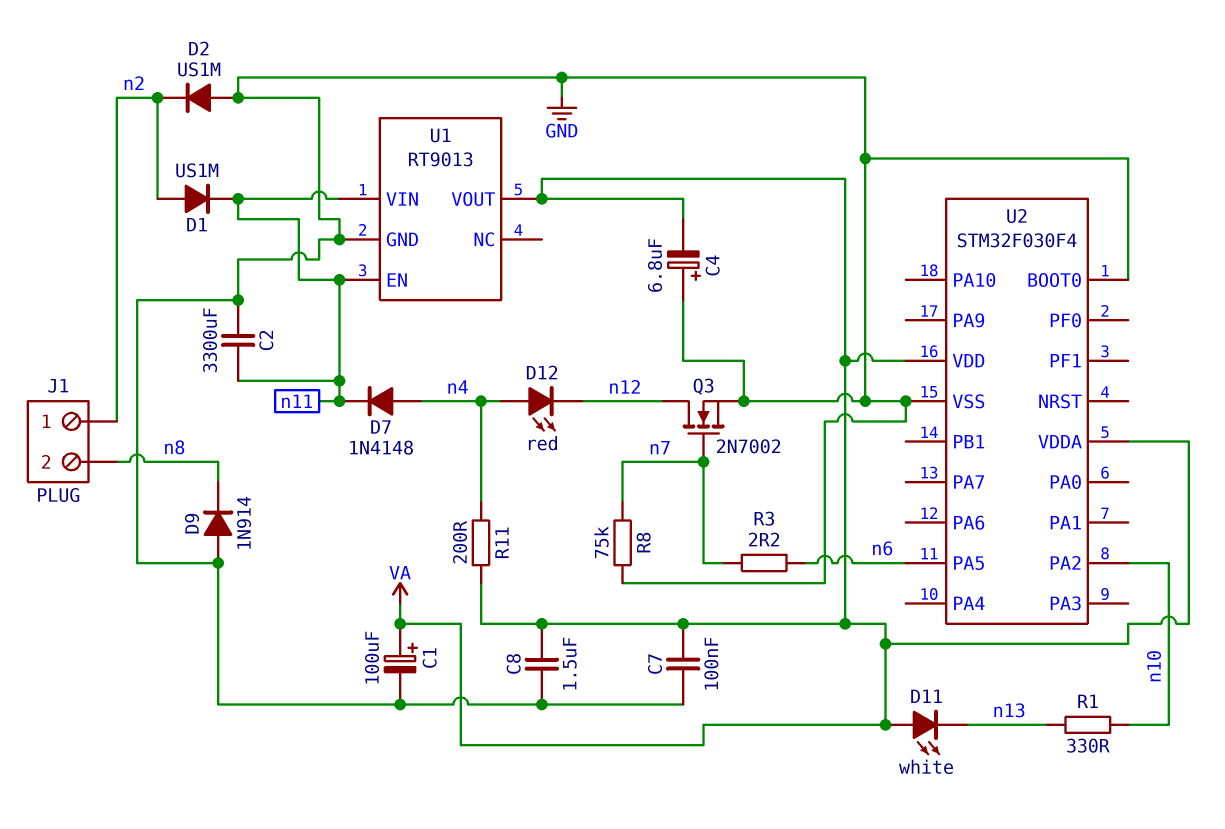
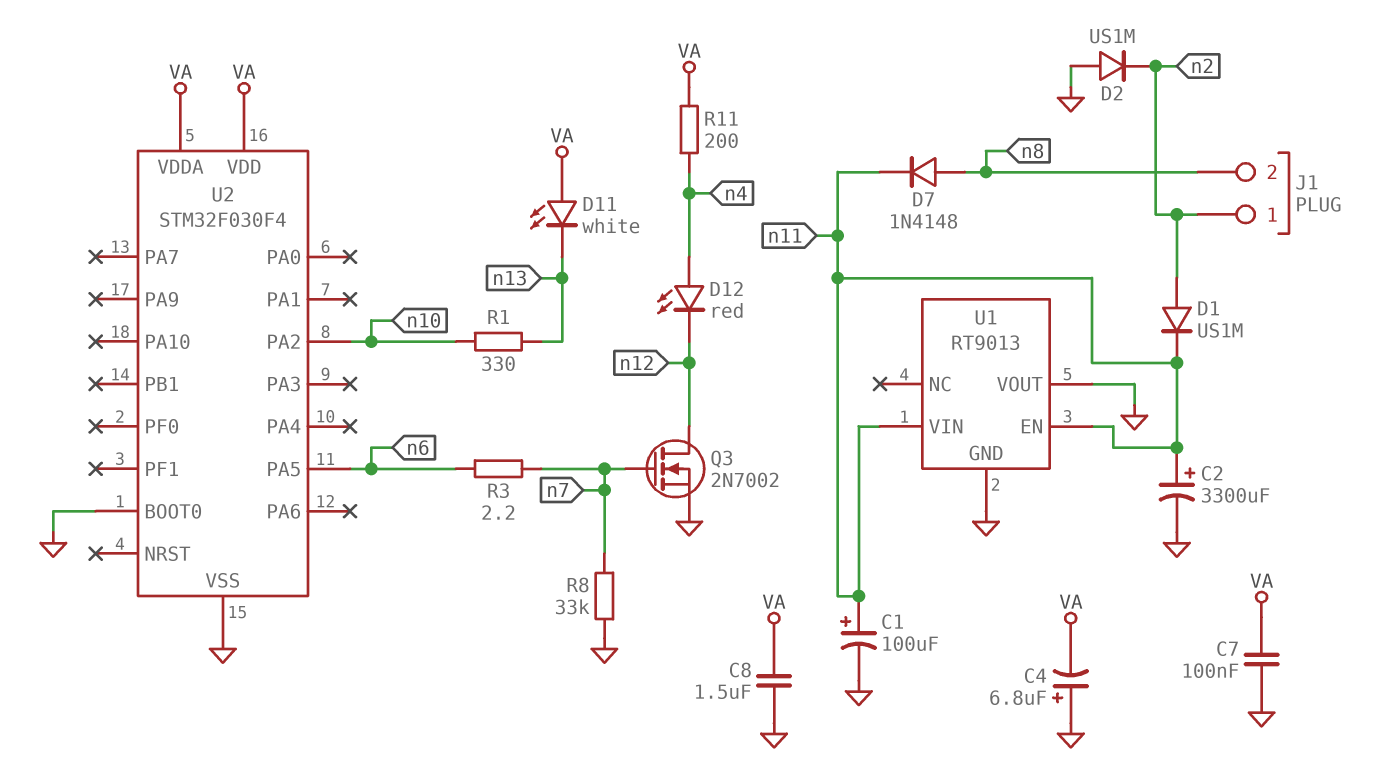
C1: 100uF (plus VA, minus GND) -> 100uF (plus n11, minus GND)
C2: 3300uF (GND, n11) -> 3300uF (plus n11, minus GND)
D7: diode 1N4148 (A n4, K n11) -> diode 1N4148 (A n8, K n11)
D9: diode 1N914 (A GND, K n8) -> none
R8: 75k (GND, n7) -> 33k (GND, n7)
U1 pin VOUT: VA -> GND

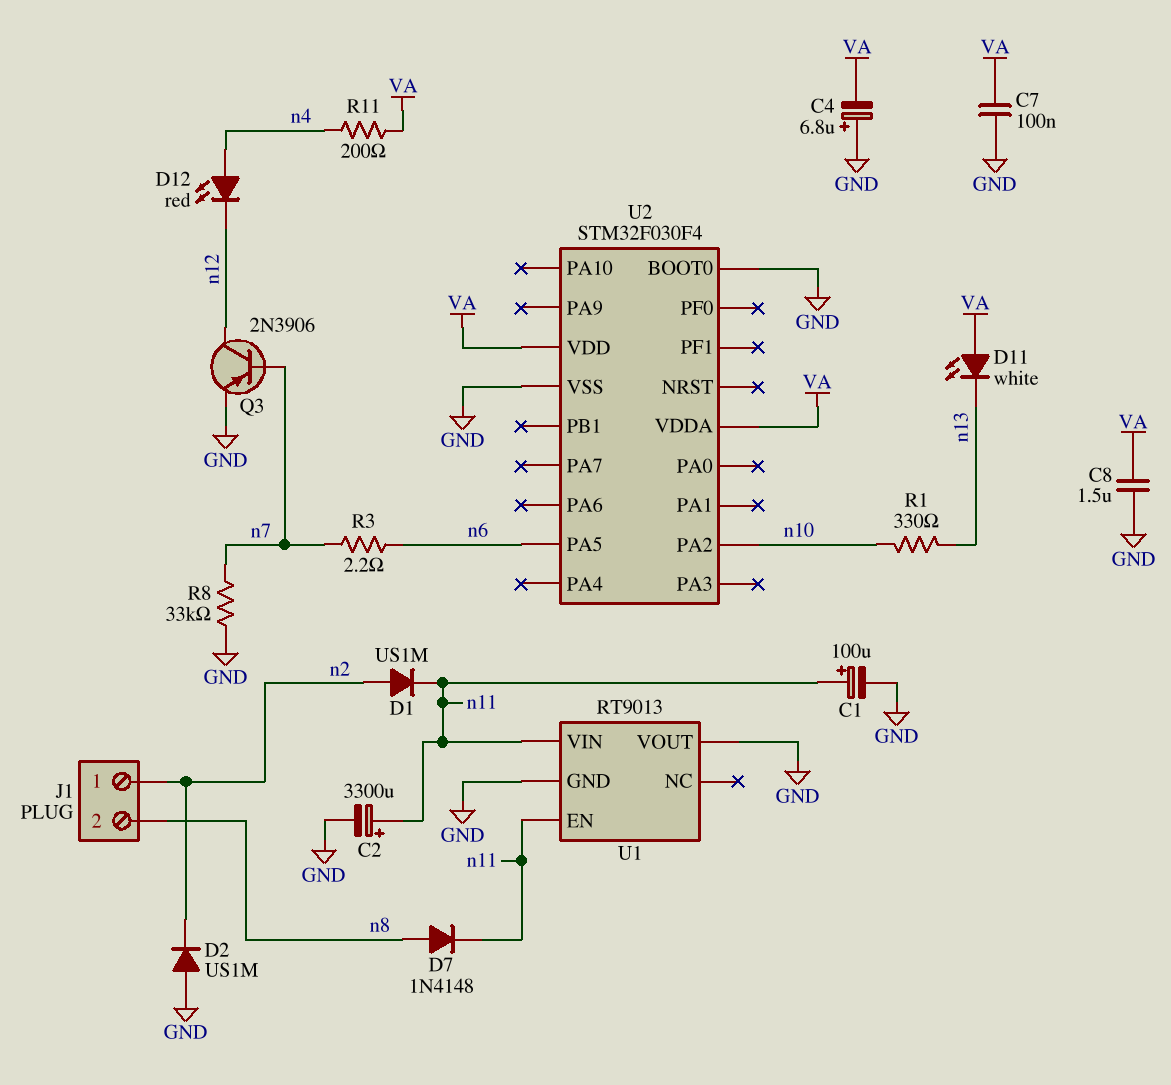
Q3: NMOS 2N7002 (G n7, D n12, S GND) -> PNP 2N3906 (B n7, C n12, E GND)

